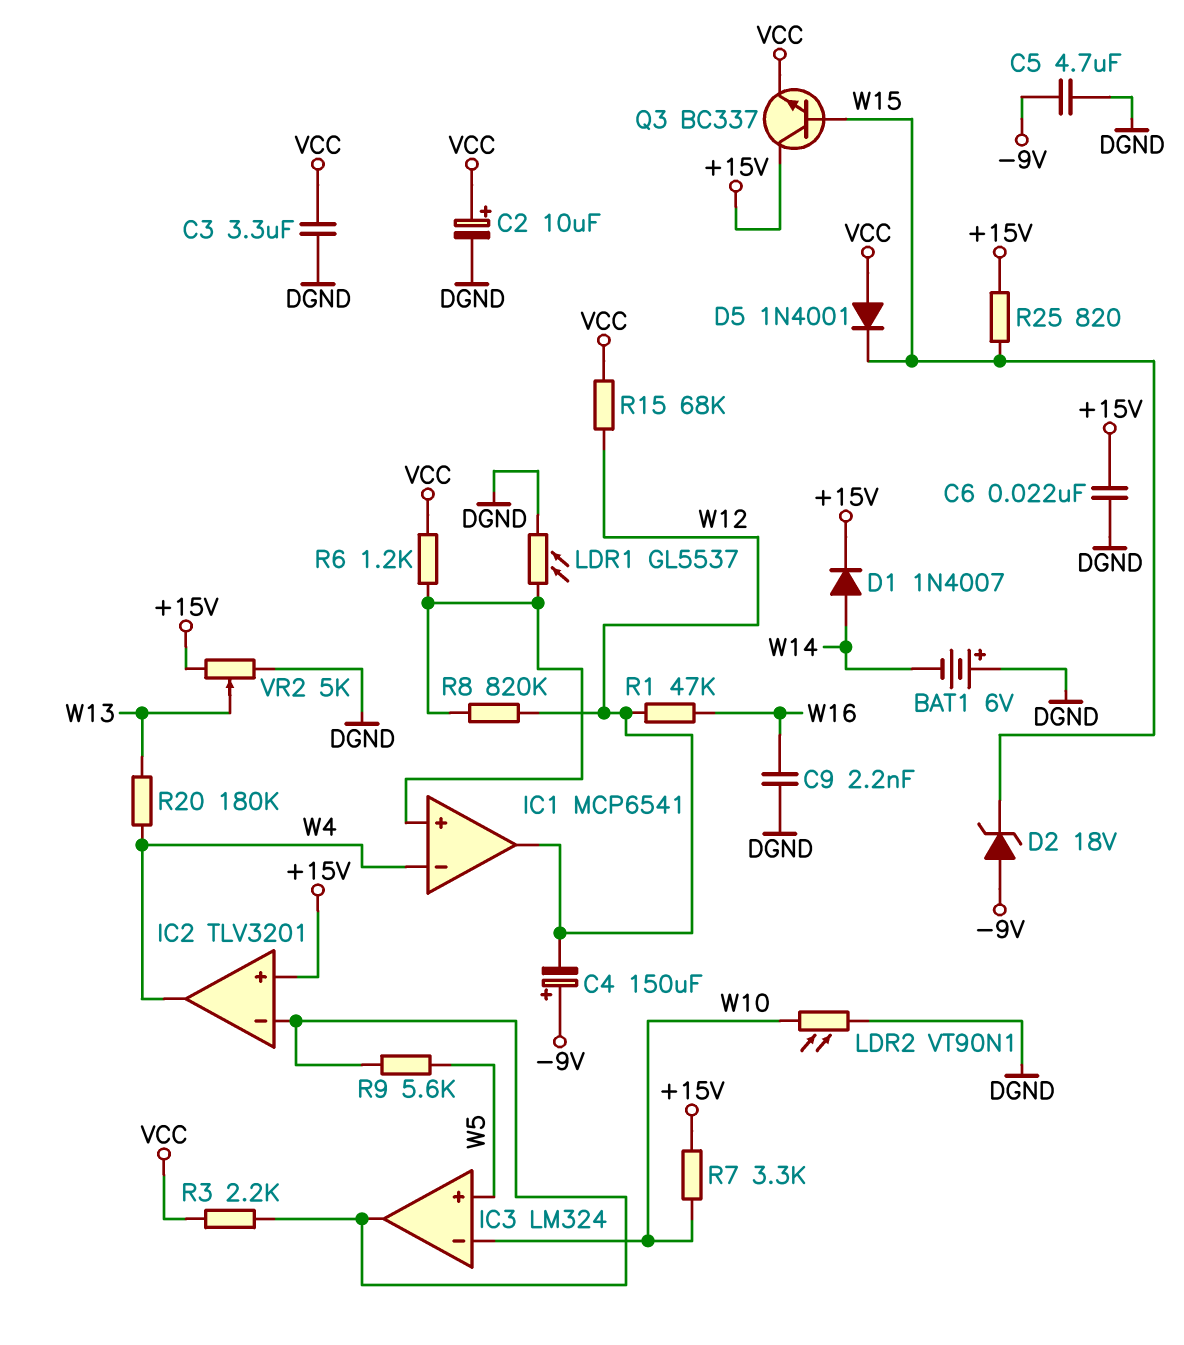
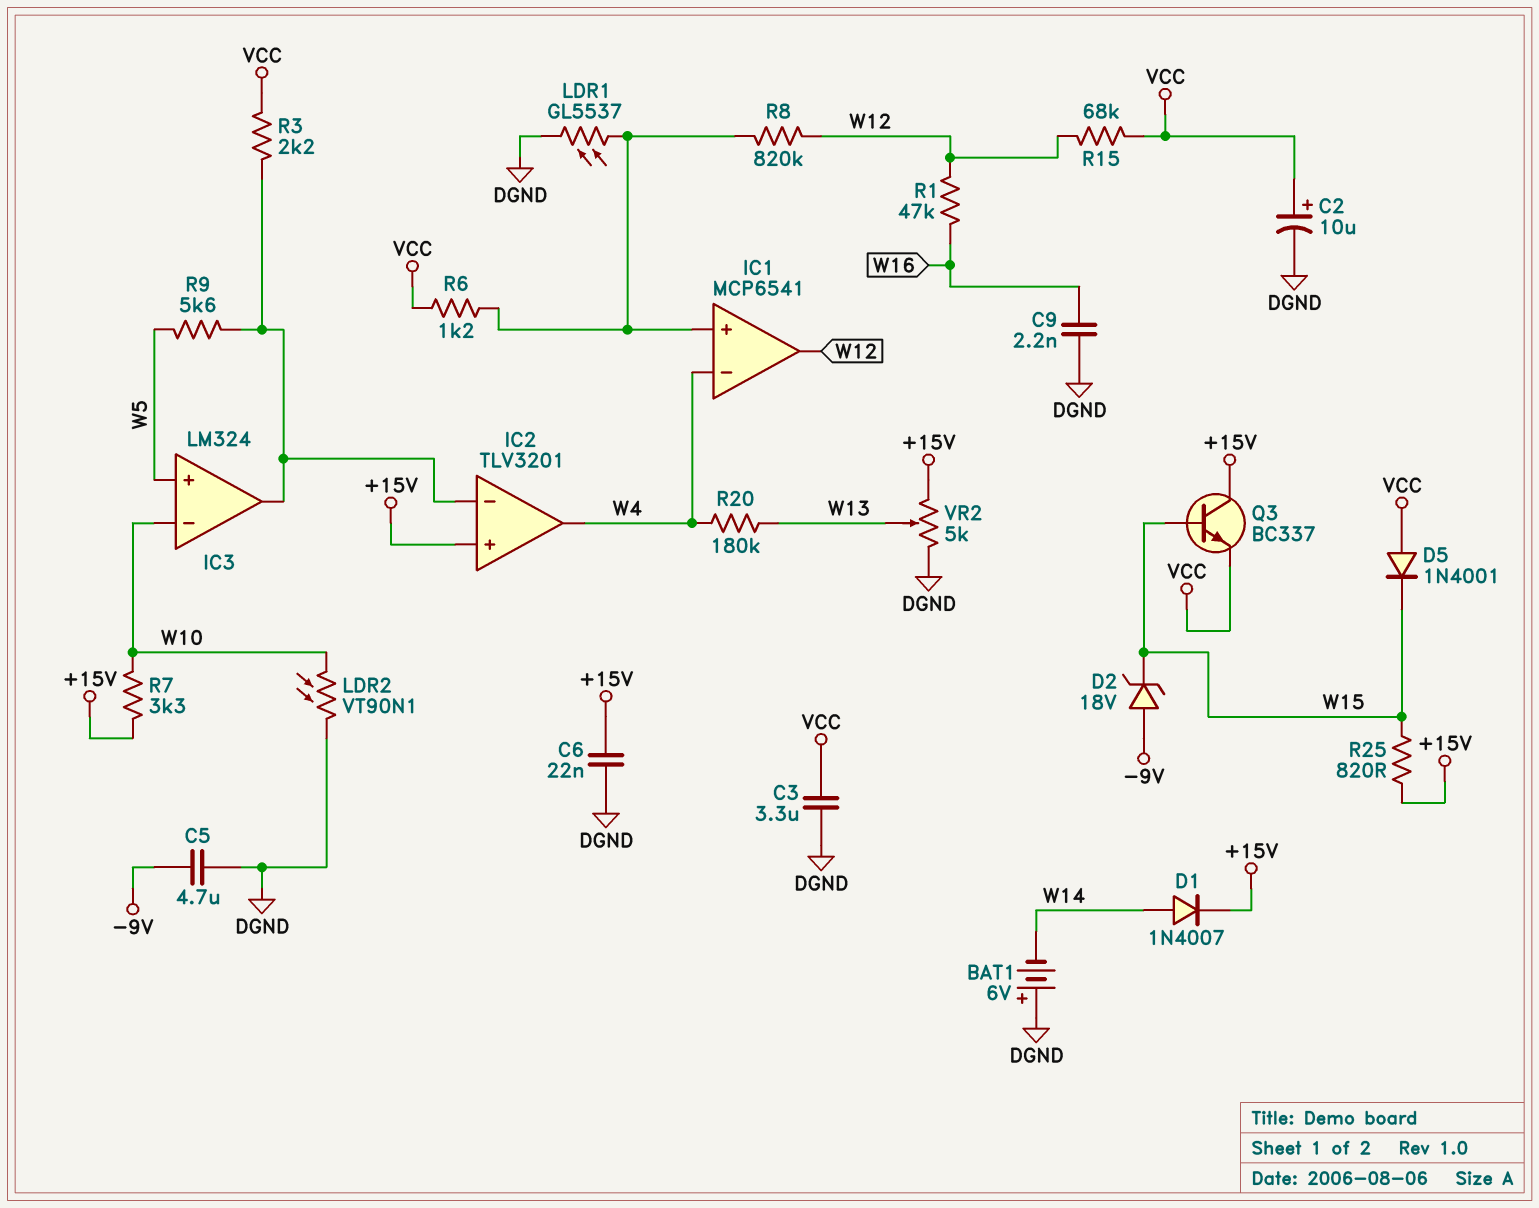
C4: 150uF (plus -9V, minus W12) -> none

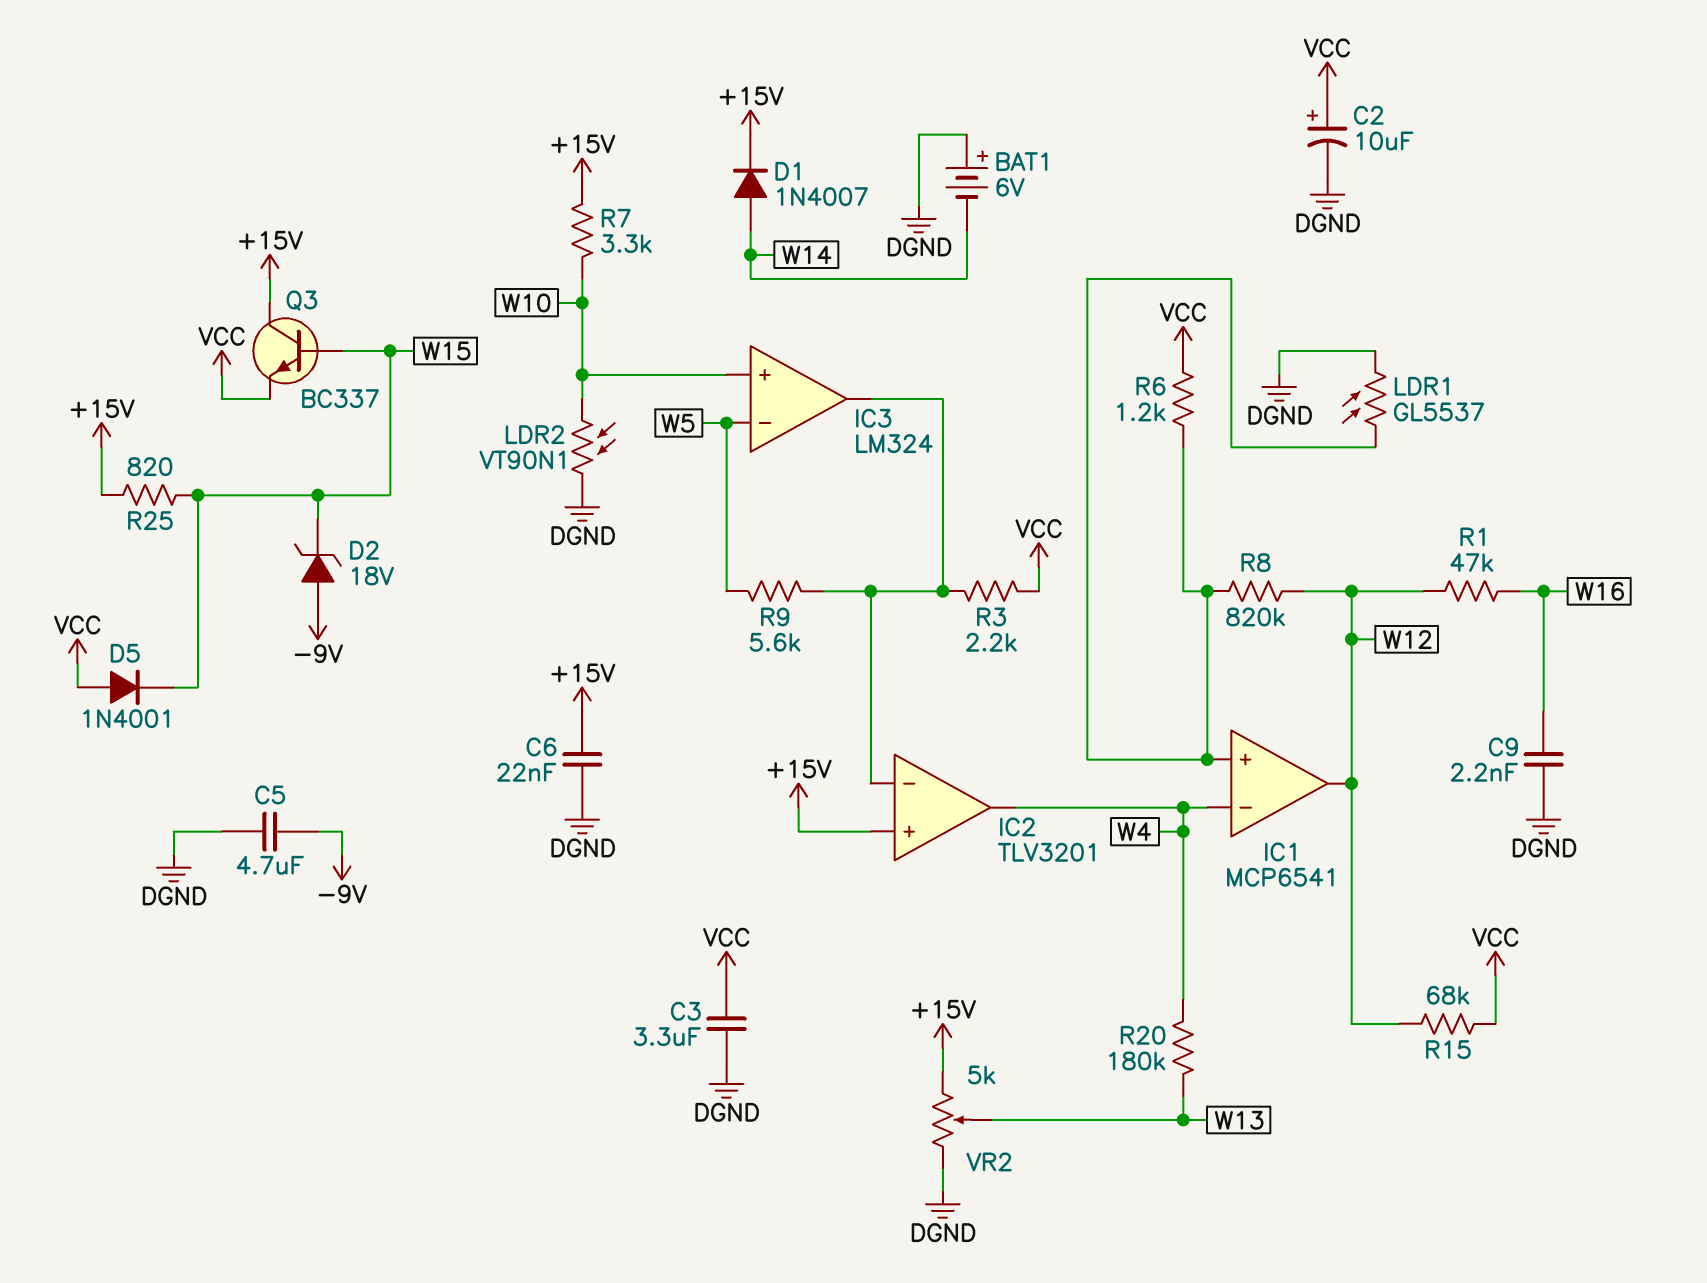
IC3 pin in+: W5 -> W10
IC3 pin in-: W10 -> W5

